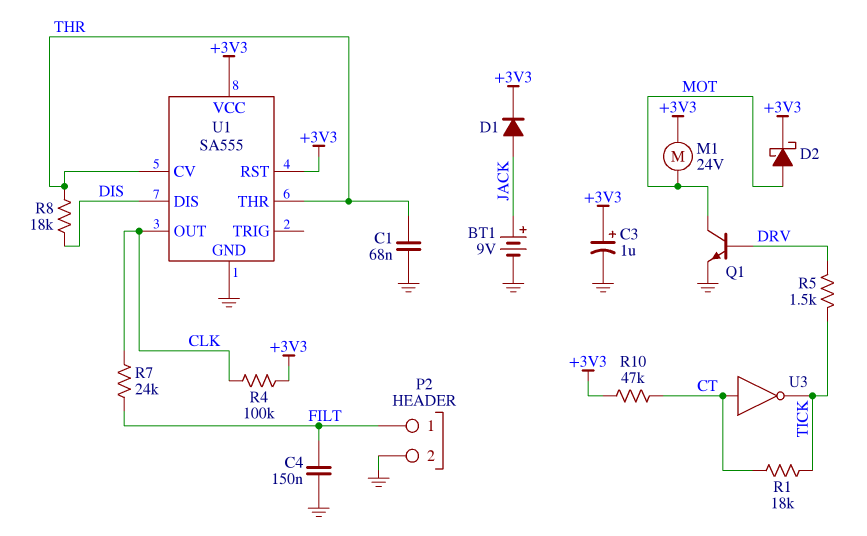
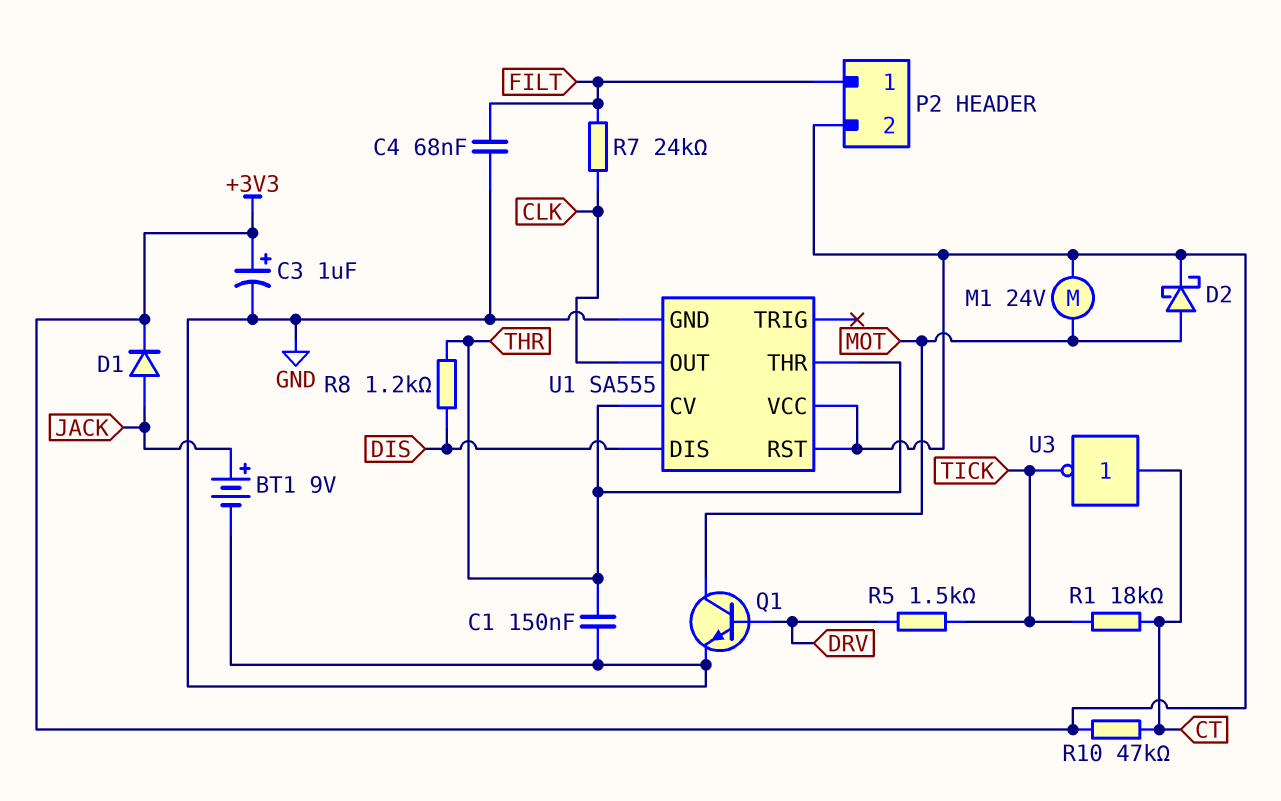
C1: 68nF (GND, THR) -> 150nF (GND, THR)
C4: 150nF (FILT, GND) -> 68nF (FILT, GND)
P2 pin 2: GND -> +3V3
R4: 100k (+3V3, CLK) -> none
R8: 18k (DIS, THR) -> 1.2k (DIS, THR)

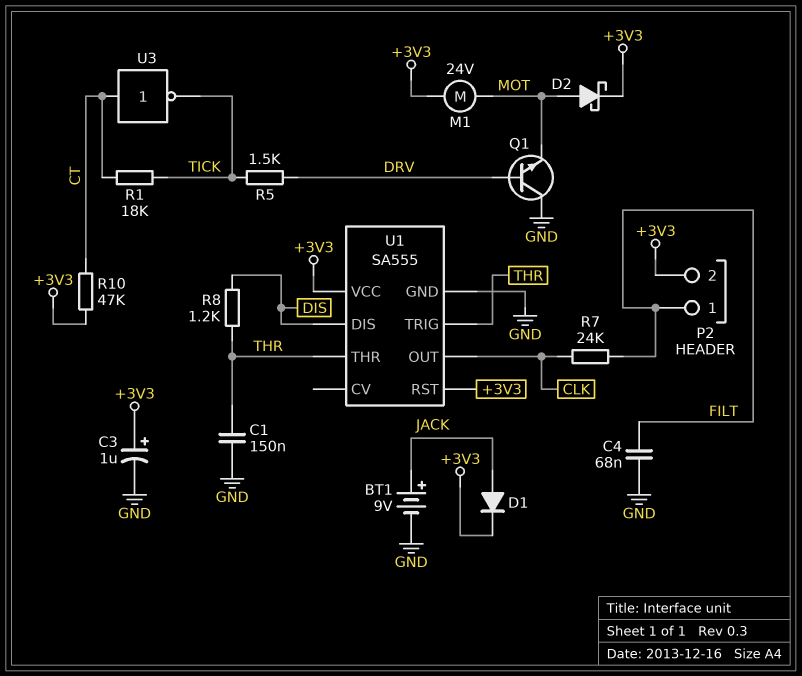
Q1: NPN (B DRV, C MOT, E GND) -> NPN (B DRV, C GND, E MOT)
U1 pin CV: THR -> none
U1 pin TRIG: none -> THR

